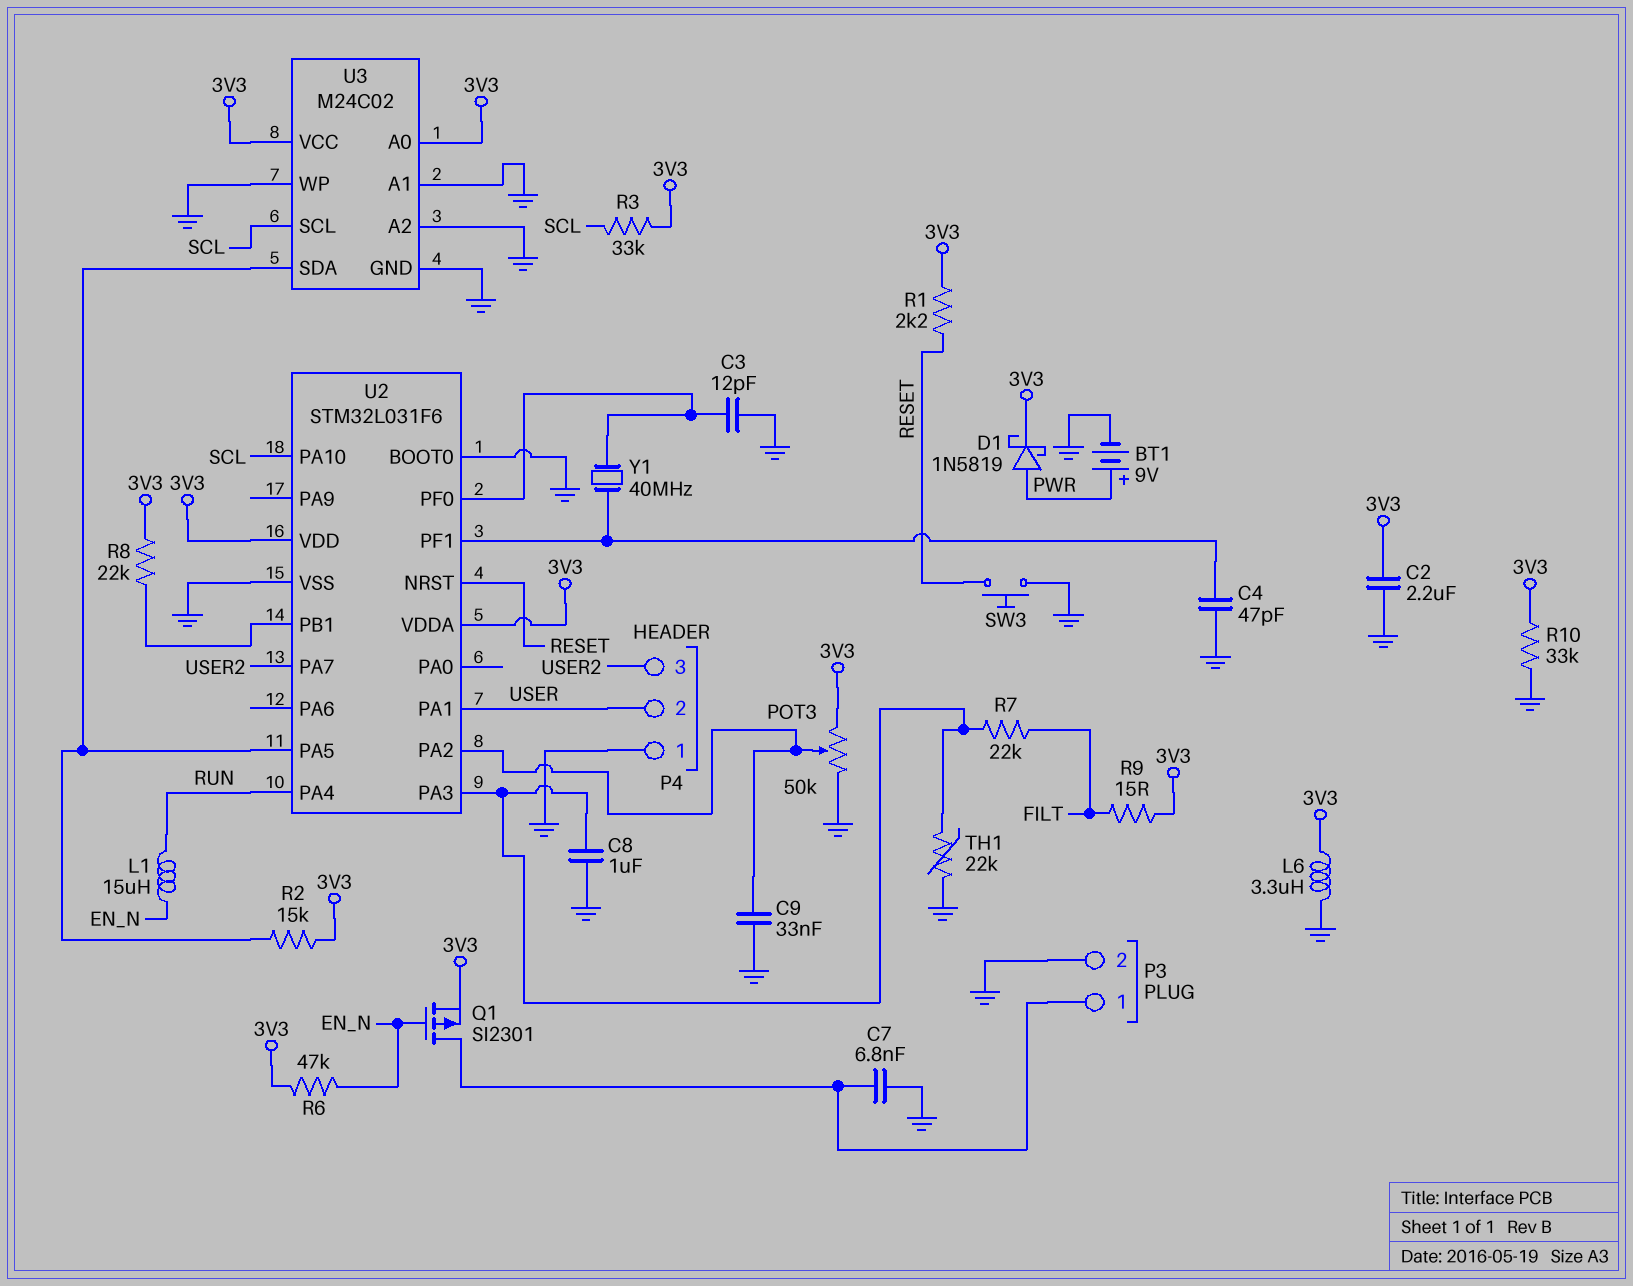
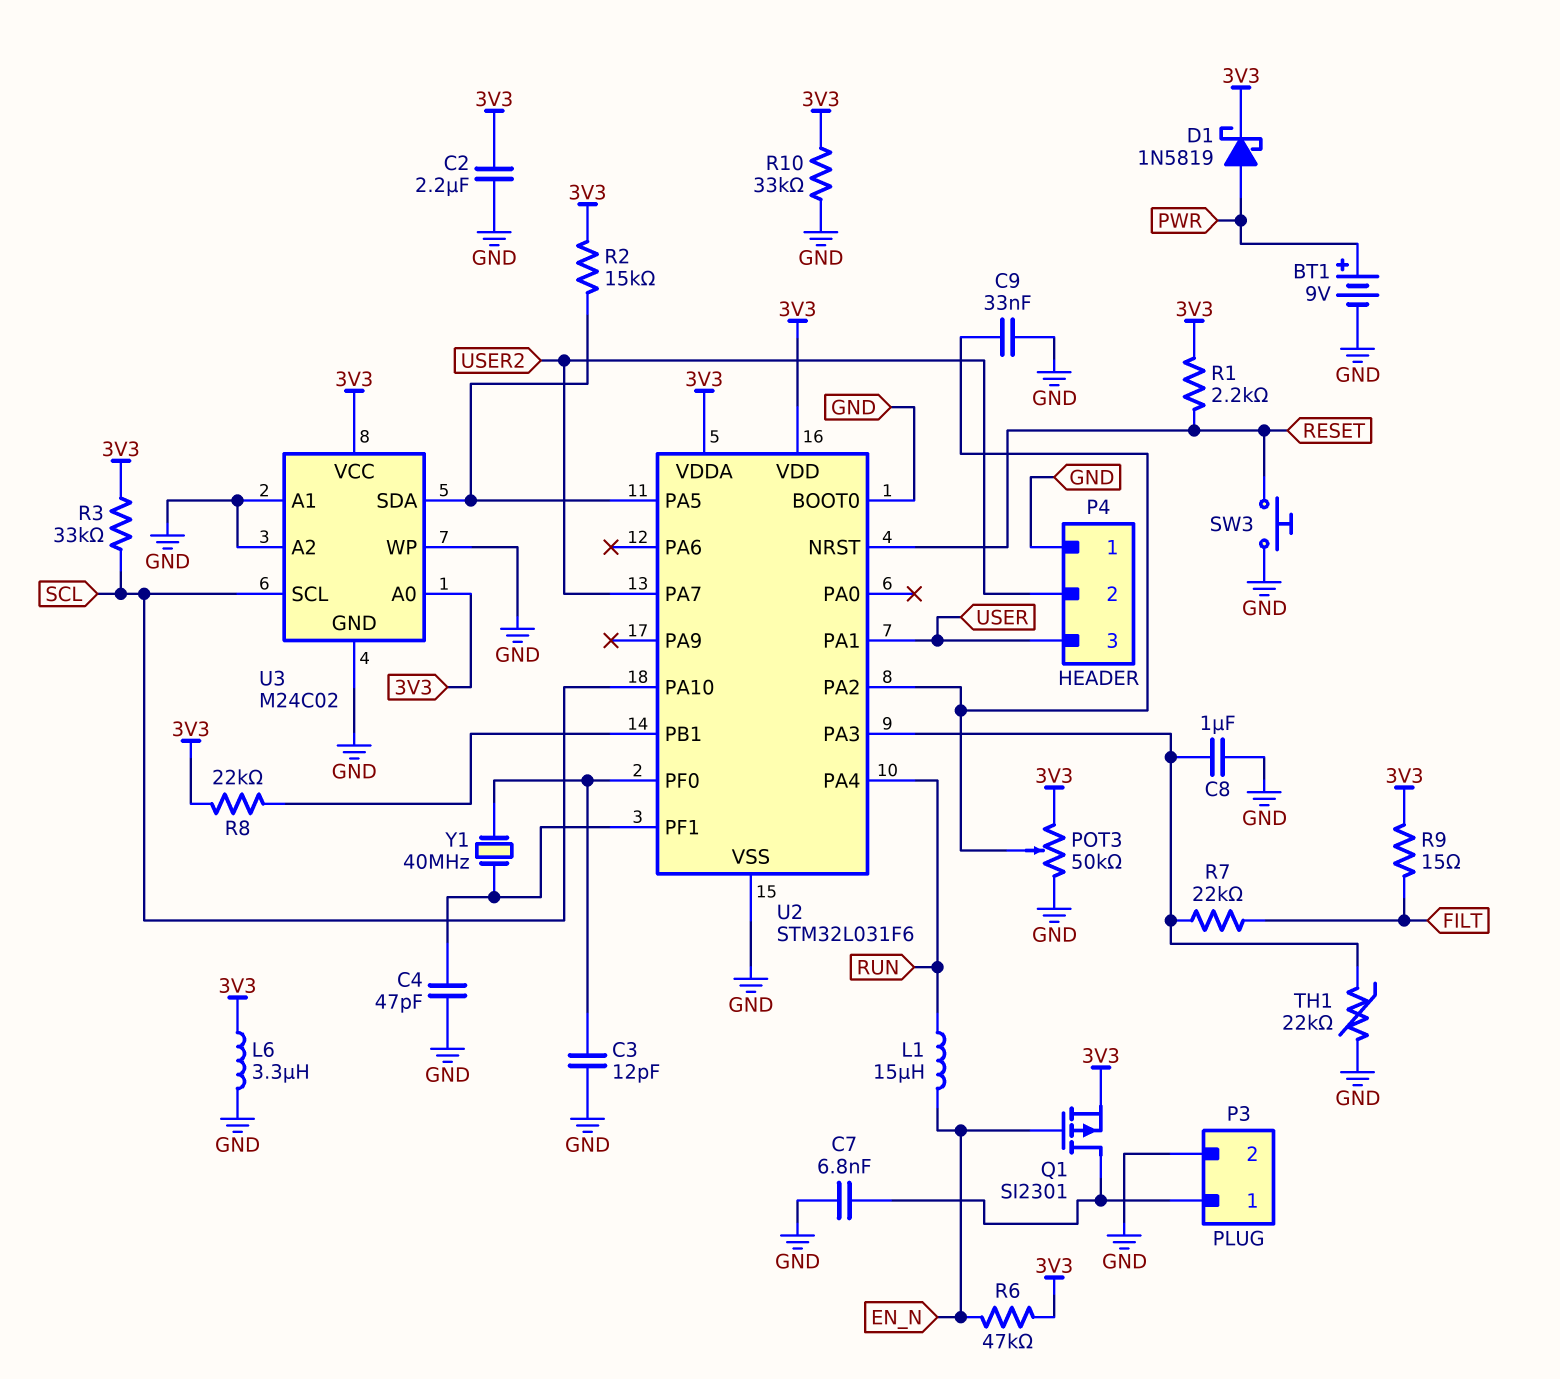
P4 pin 2: USER -> USER2
P4 pin 3: USER2 -> USER

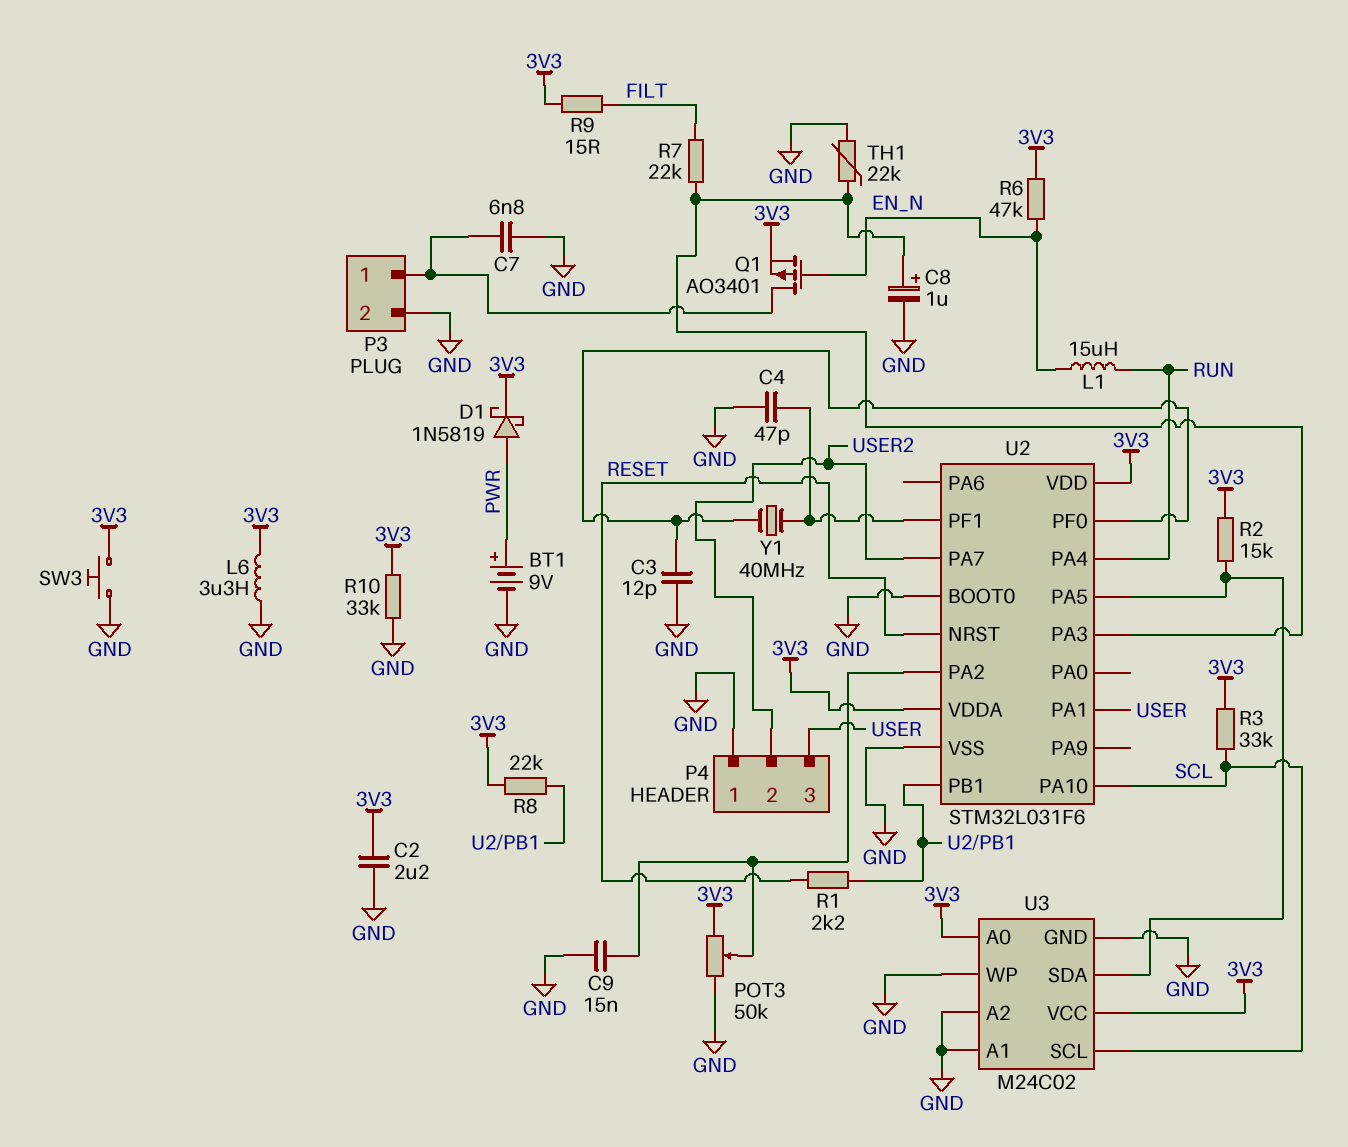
C8: 1uF (GND, U2/PA3) -> 1uF (plus U2/PA3, minus GND)
C9: 33nF (GND, U2/PA2) -> 15nF (GND, U2/PA2)
Q1: PMOS SI2301 (G EN_N, D P3/1, S 3V3) -> PMOS AO3401 (G EN_N, D P3/1, S 3V3)
R1: 2.2k (3V3, RESET) -> 2.2k (RESET, U2/PB1)
SW3: button (GND, RESET) -> button (3V3, GND)

